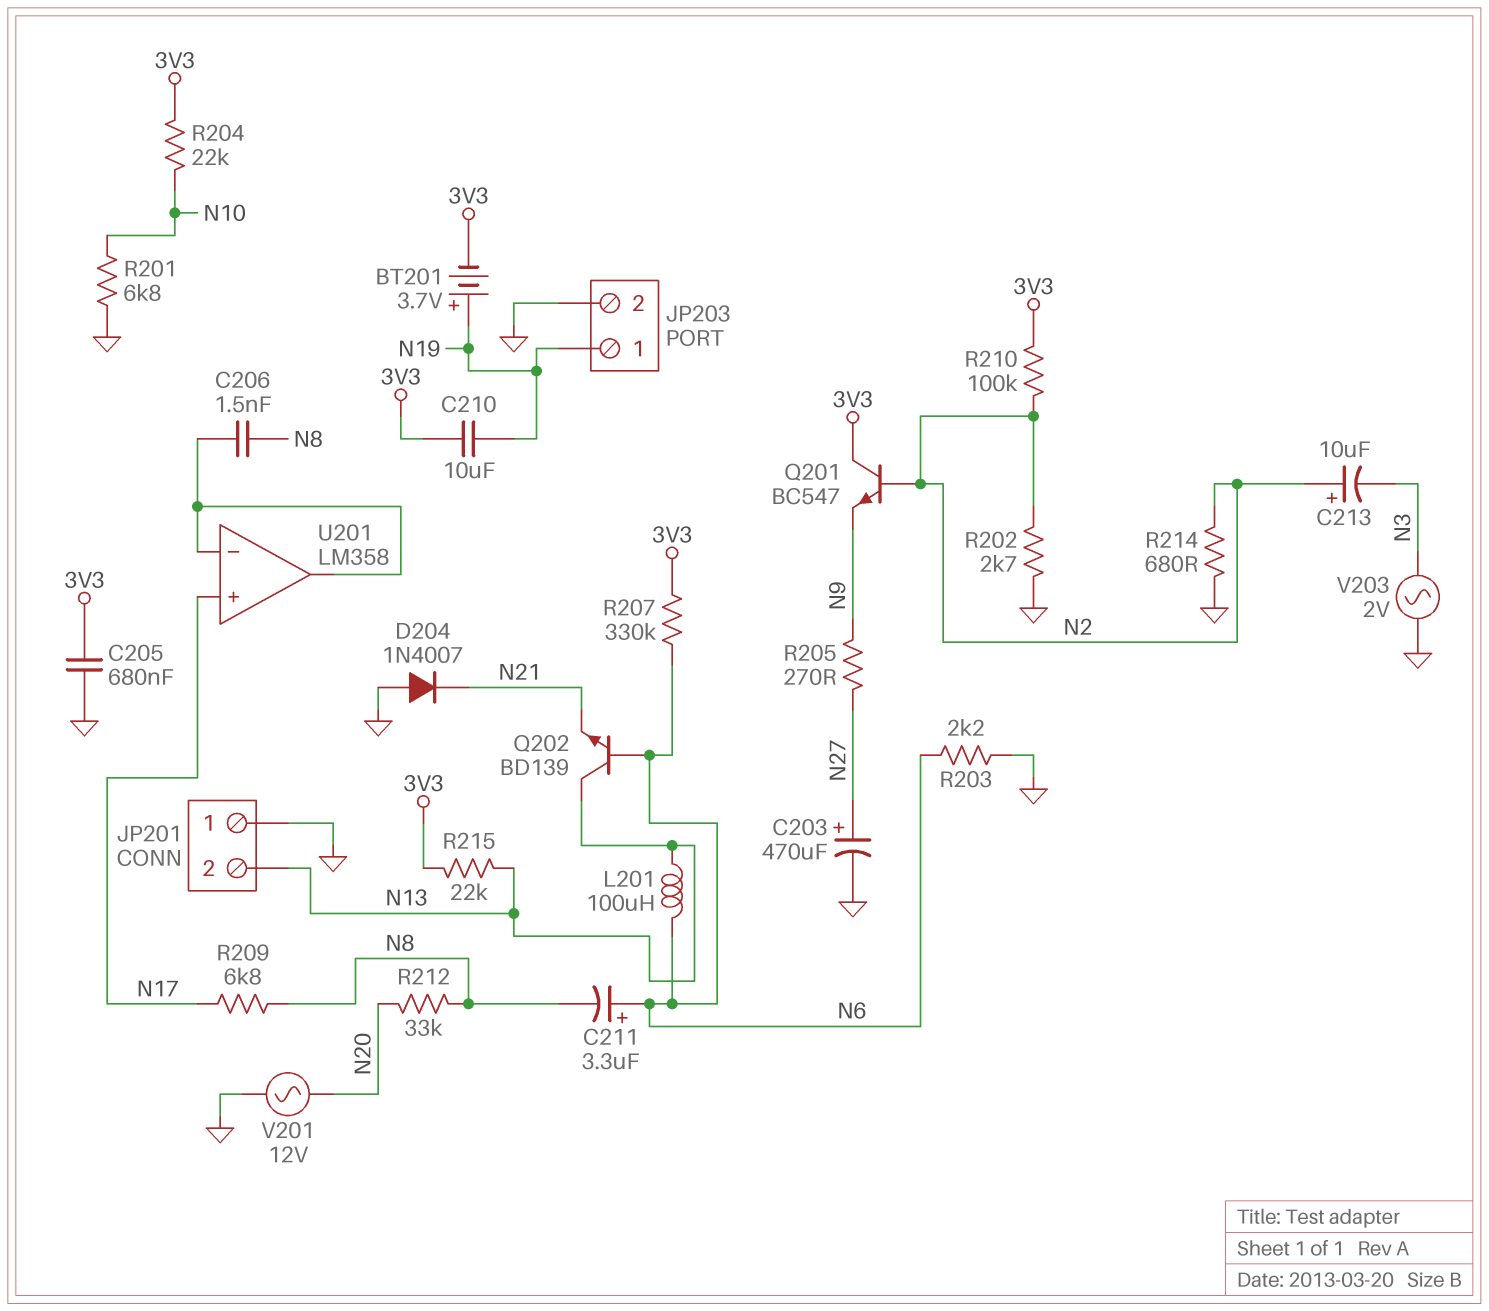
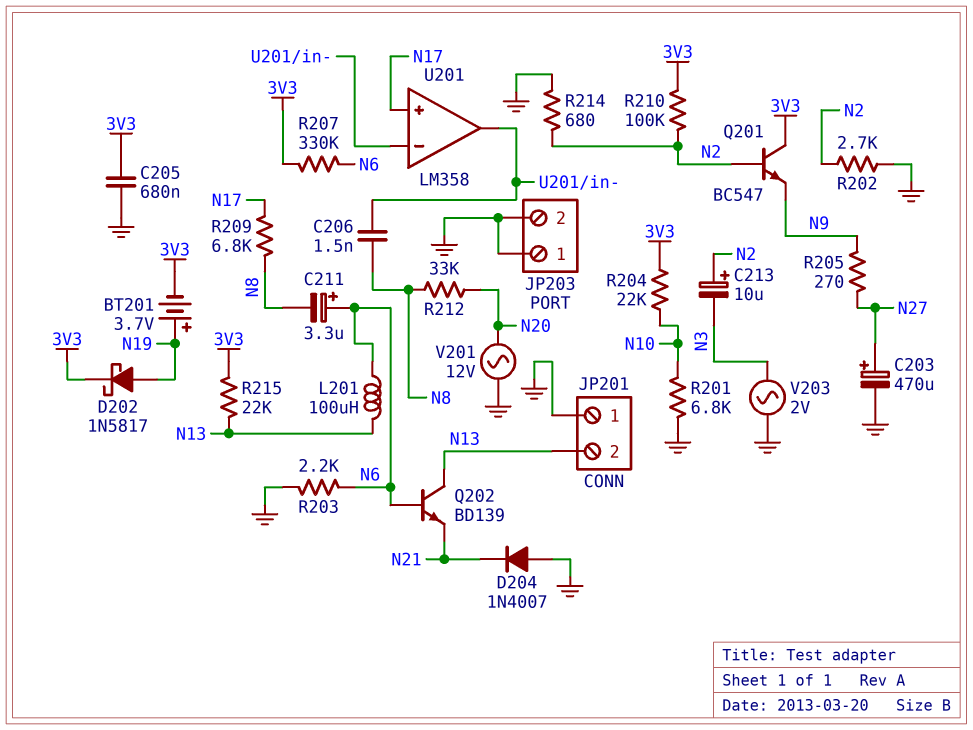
C210: 10uF (3V3, N19) -> none
D202: none -> schottky 1N5817 (A N19, K 3V3)
JP203 pin 1: N19 -> GND

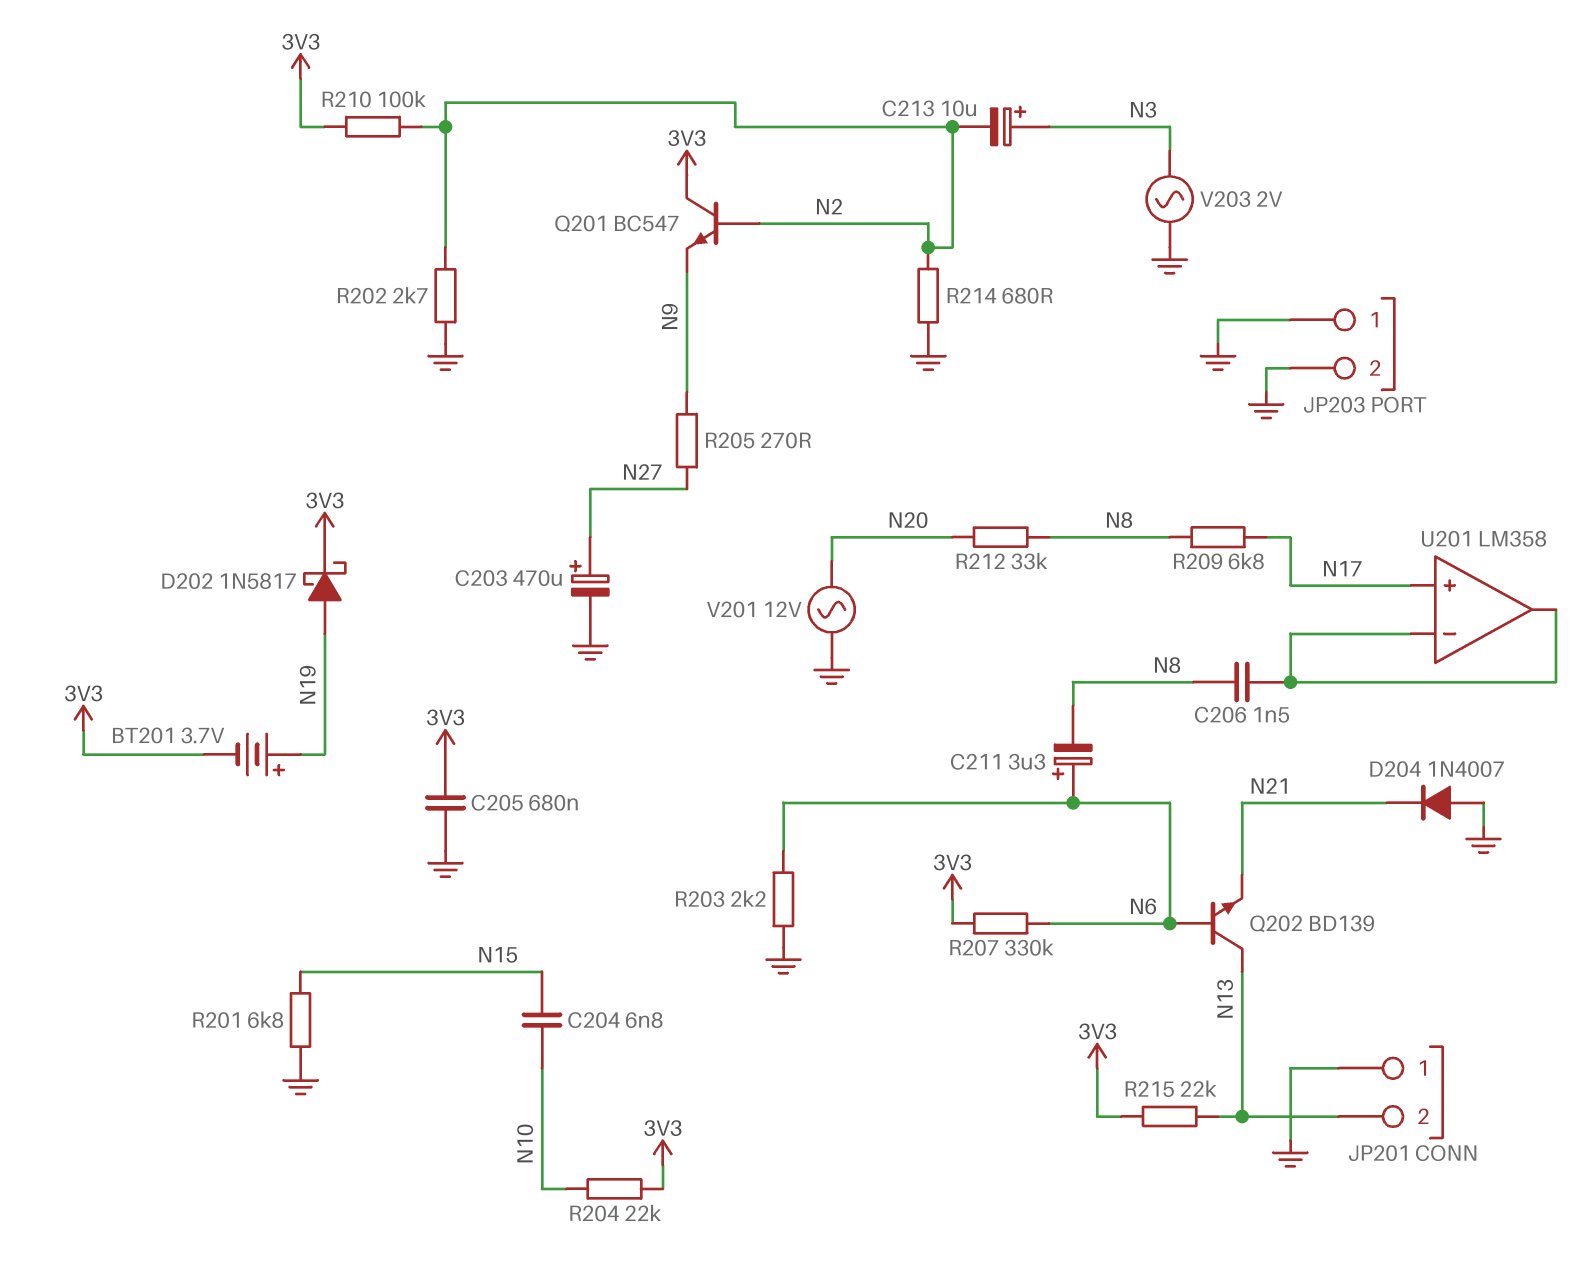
C204: none -> 6.8nF (N10, N15)
C213: 10uF (plus N2, minus N3) -> 10uF (plus N3, minus N2)
L201: 100uH (N6, N13) -> none
R201: 6.8k (GND, N10) -> 6.8k (GND, N15)

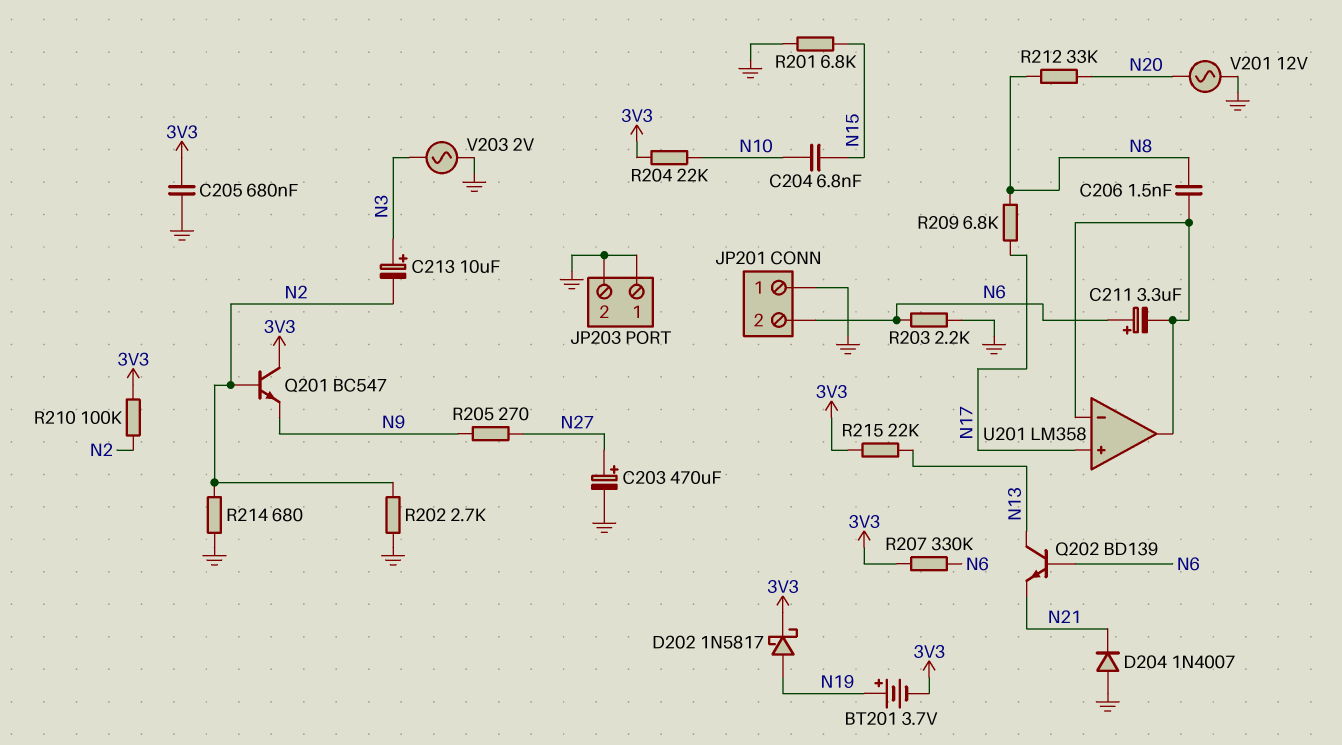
C211: 3.3uF (plus N6, minus N8) -> 3.3uF (plus N6, minus U201/in-)
JP201 pin 2: N13 -> N6

